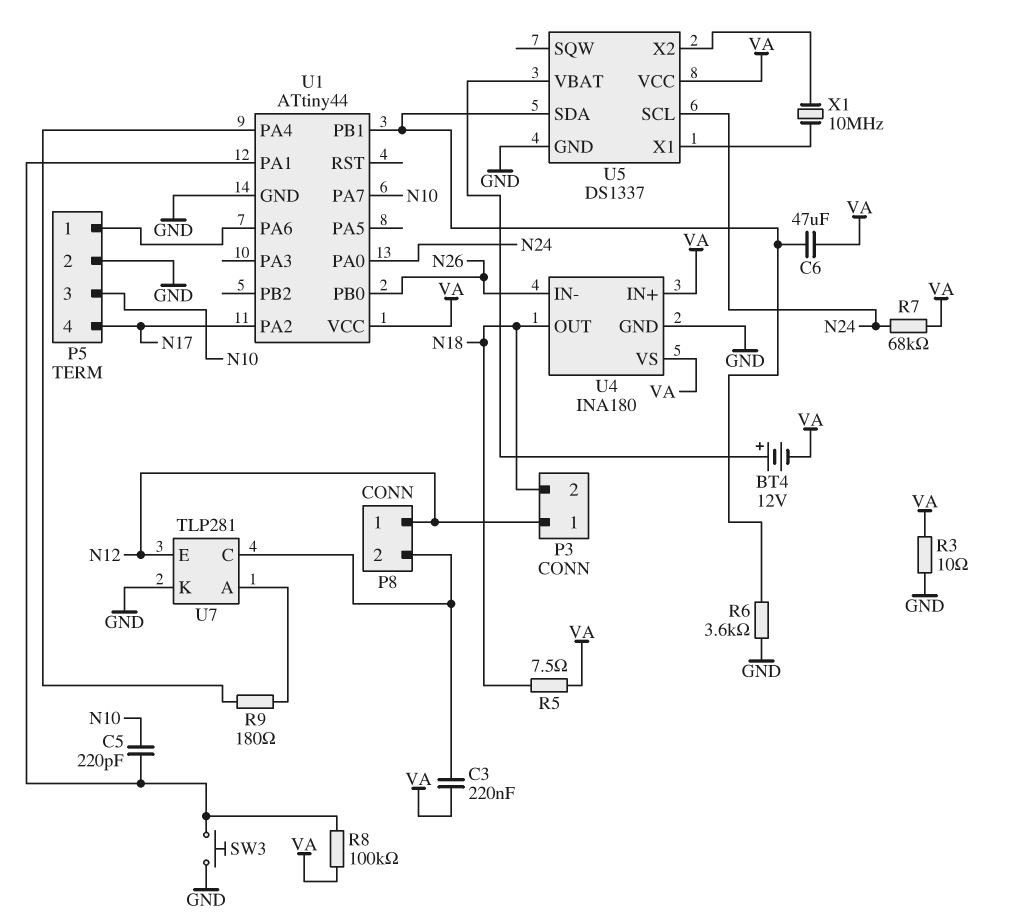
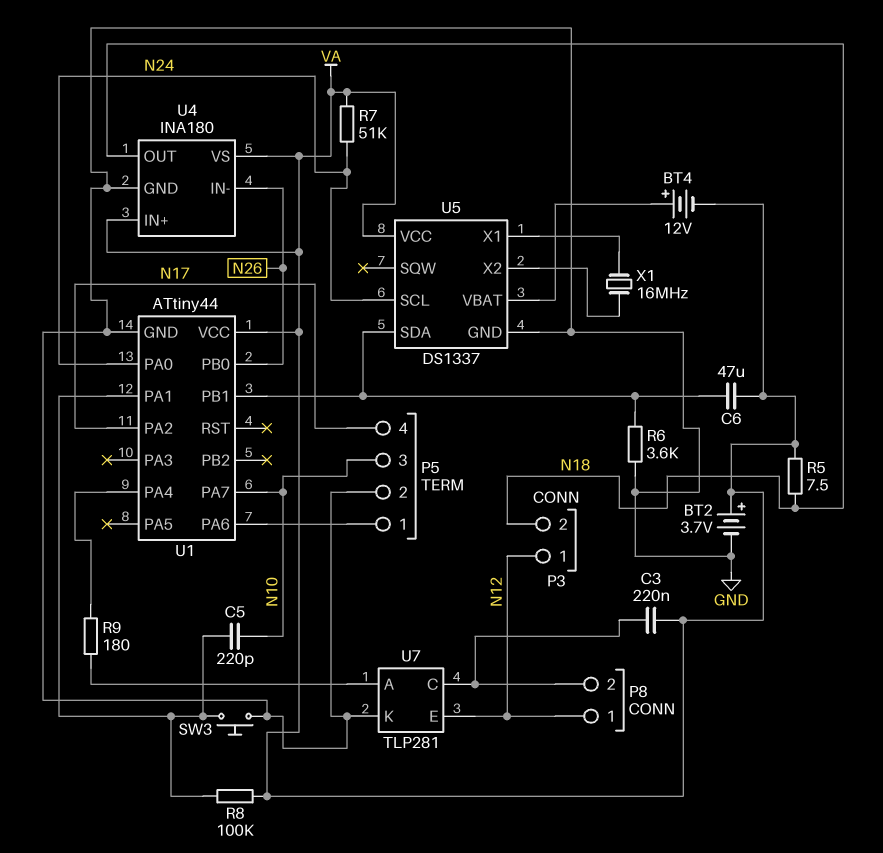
BT2: none -> 3.7V (plus VA, minus GND)
R3: 10 (GND, VA) -> none
R7: 68k (N24, VA) -> 51k (N24, VA)
X1: 10MHz (U5/X1, U5/X2) -> 16MHz (U5/X1, U5/X2)

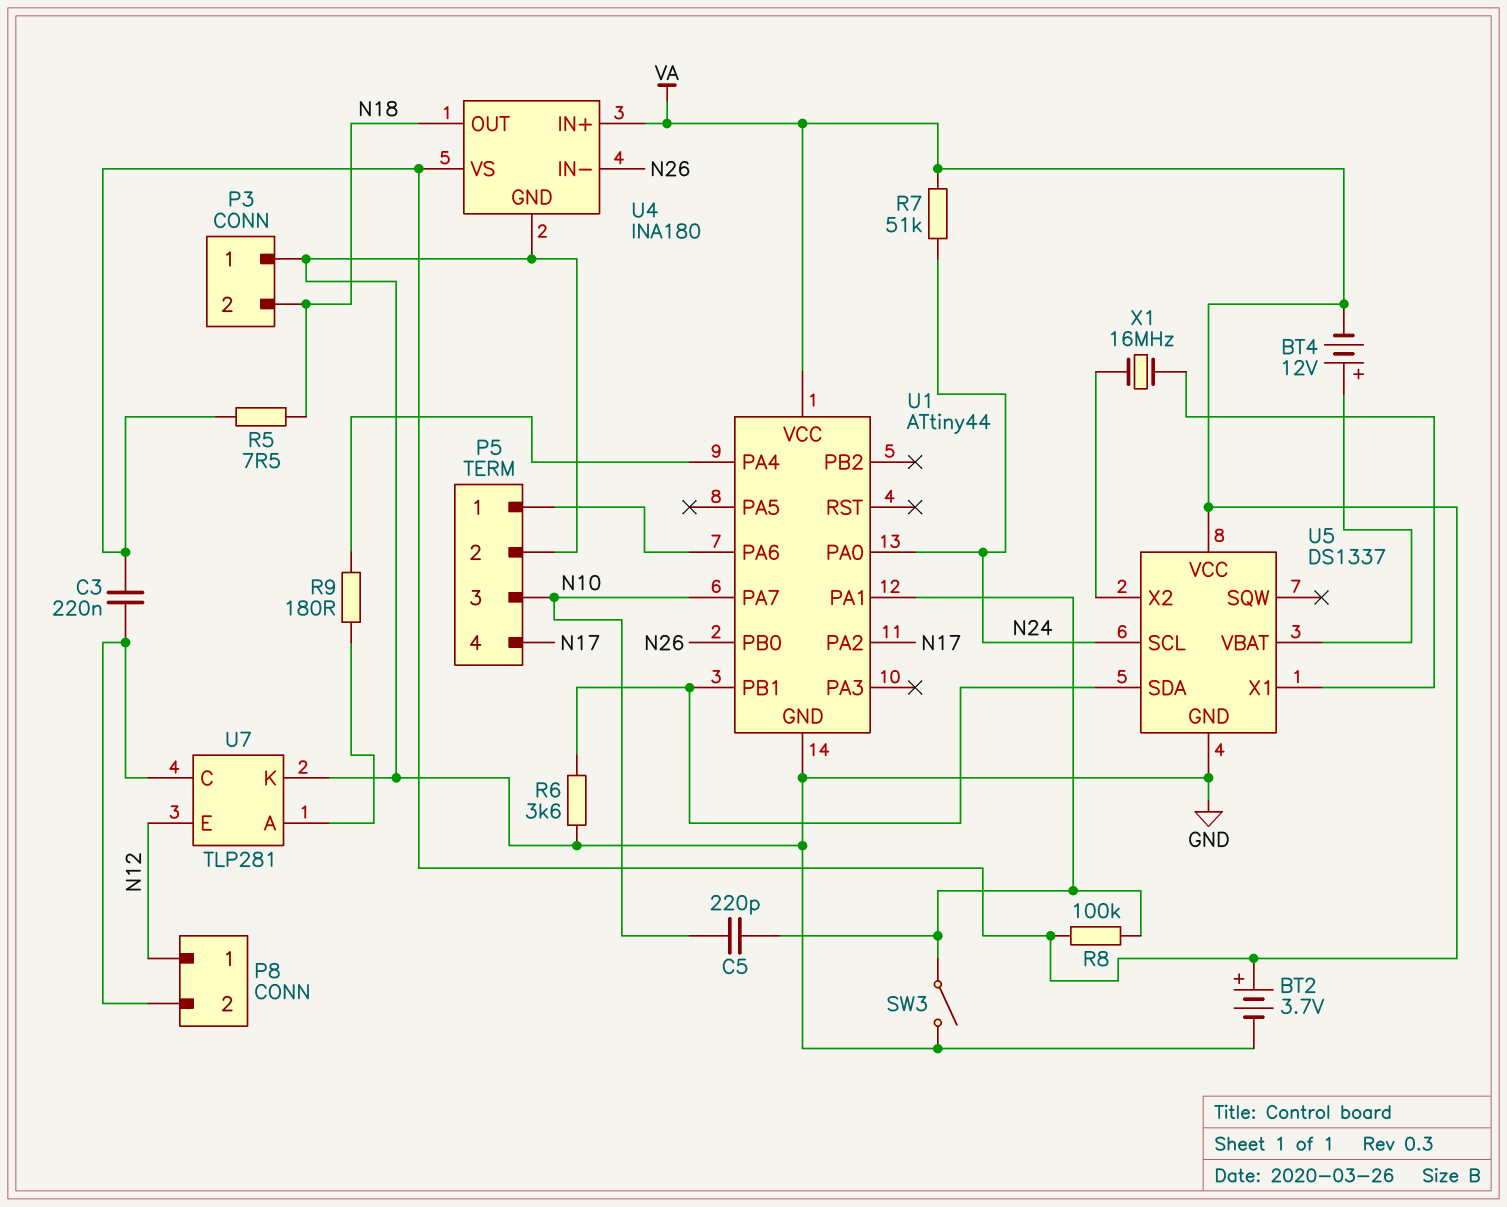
C6: 47uF (U1/PB1, VA) -> none
P3 pin 1: N12 -> GND
SW3: button (GND, U1/PA1) -> switch (GND, U1/PA1)

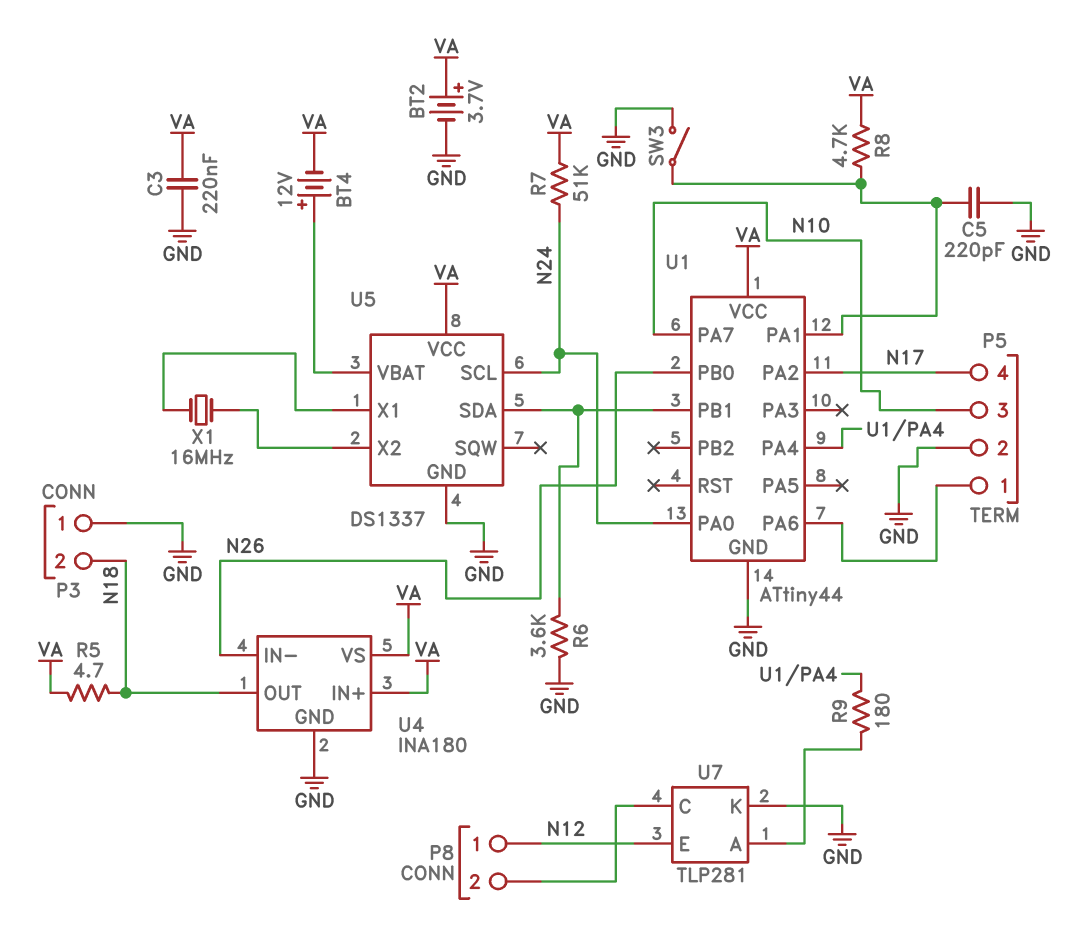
C3: 220nF (P8/2, VA) -> 220nF (GND, VA)
C5: 220pF (N10, U1/PA1) -> 220pF (GND, U1/PA1)
R5: 7.5 (N18, VA) -> 4.7 (N18, VA)
R8: 100k (U1/PA1, VA) -> 4.7k (U1/PA1, VA)

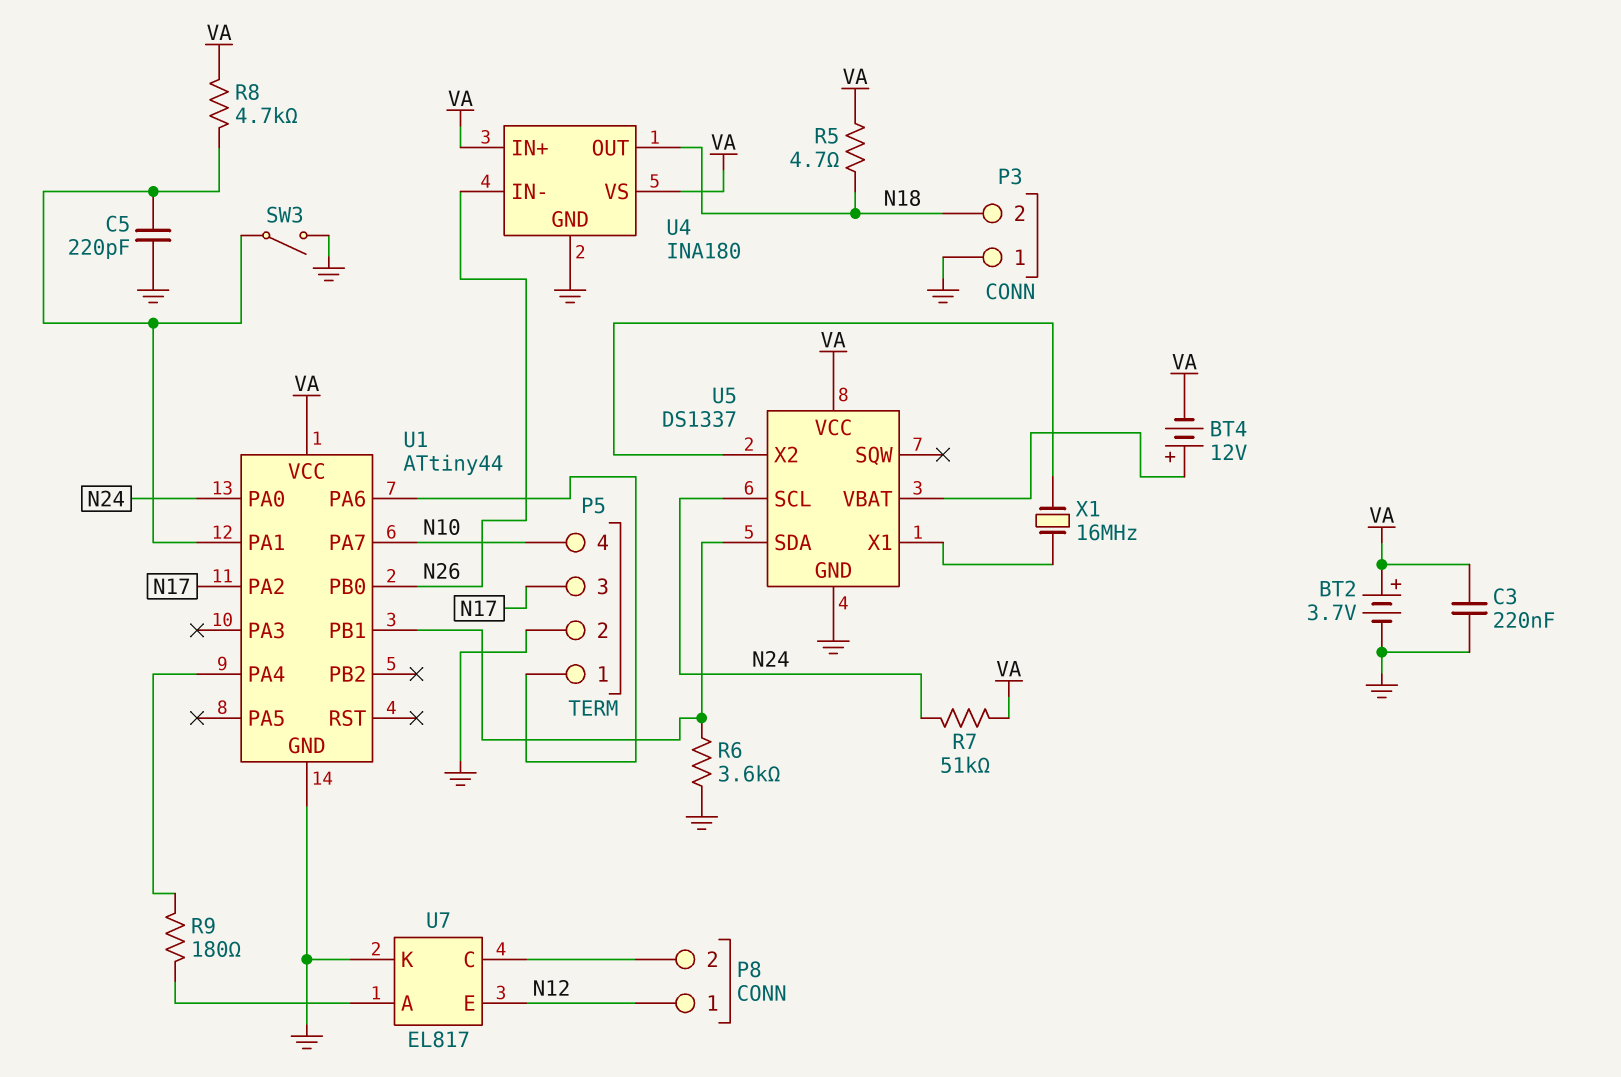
P5 pin 3: N10 -> N17
P5 pin 4: N17 -> N10
U7: TLP281 -> EL817

